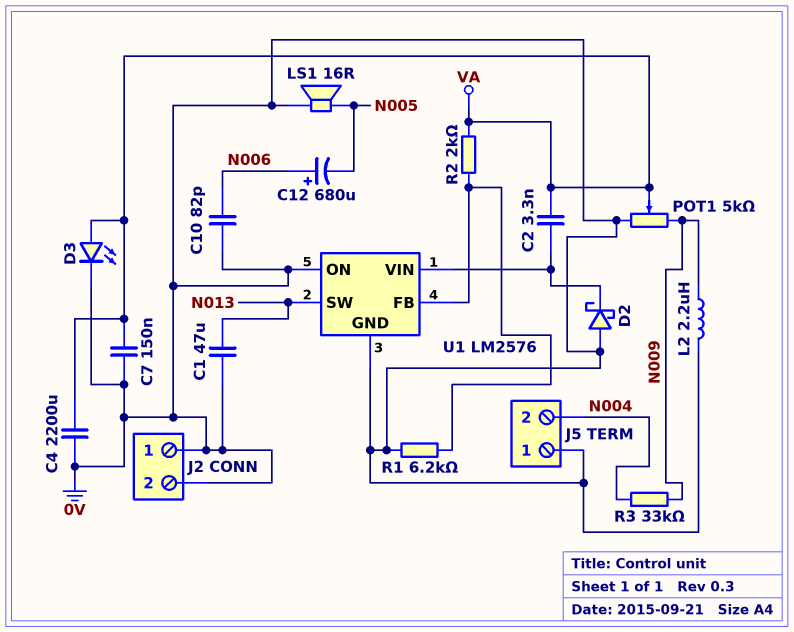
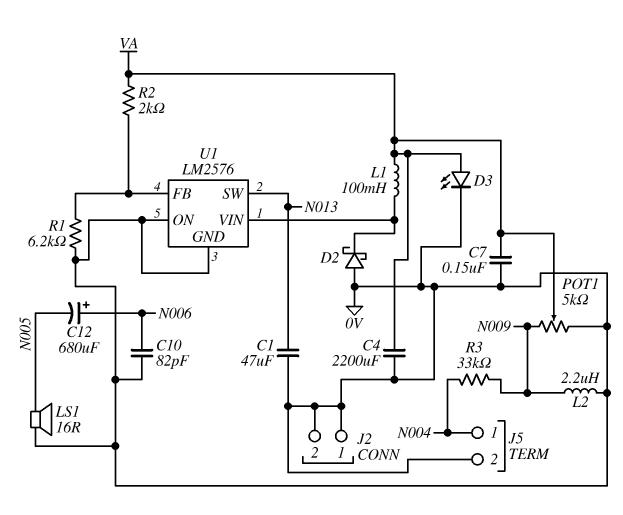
C2: 3.3nF (U1/VIN, VA) -> none
J5 pin 1: 0V -> N004
J5 pin 2: N004 -> 0V
L1: none -> 100mH (U1/VIN, VA)

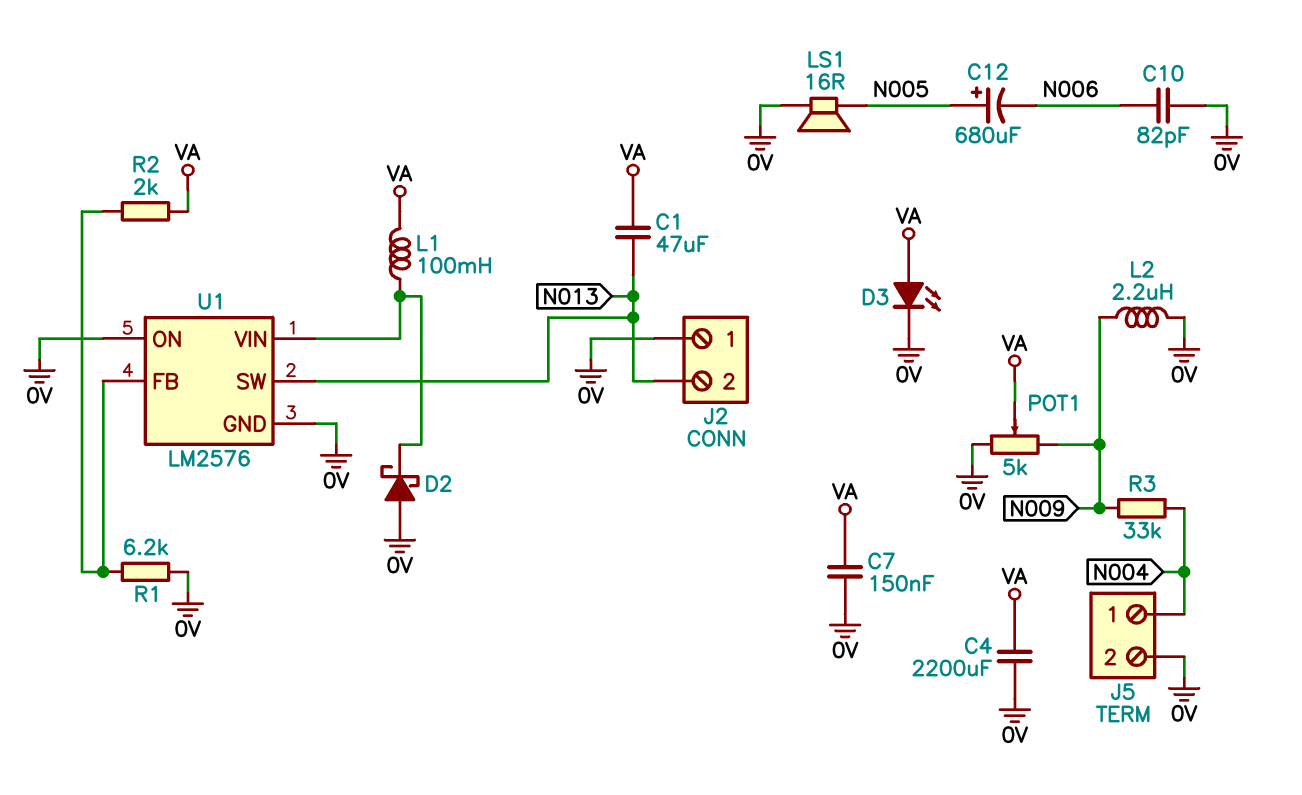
C1: 47uF (0V, N013) -> 47uF (N013, VA)
C12: 680uF (plus N006, minus N005) -> 680uF (plus N005, minus N006)
J2 pin 2: 0V -> N013

